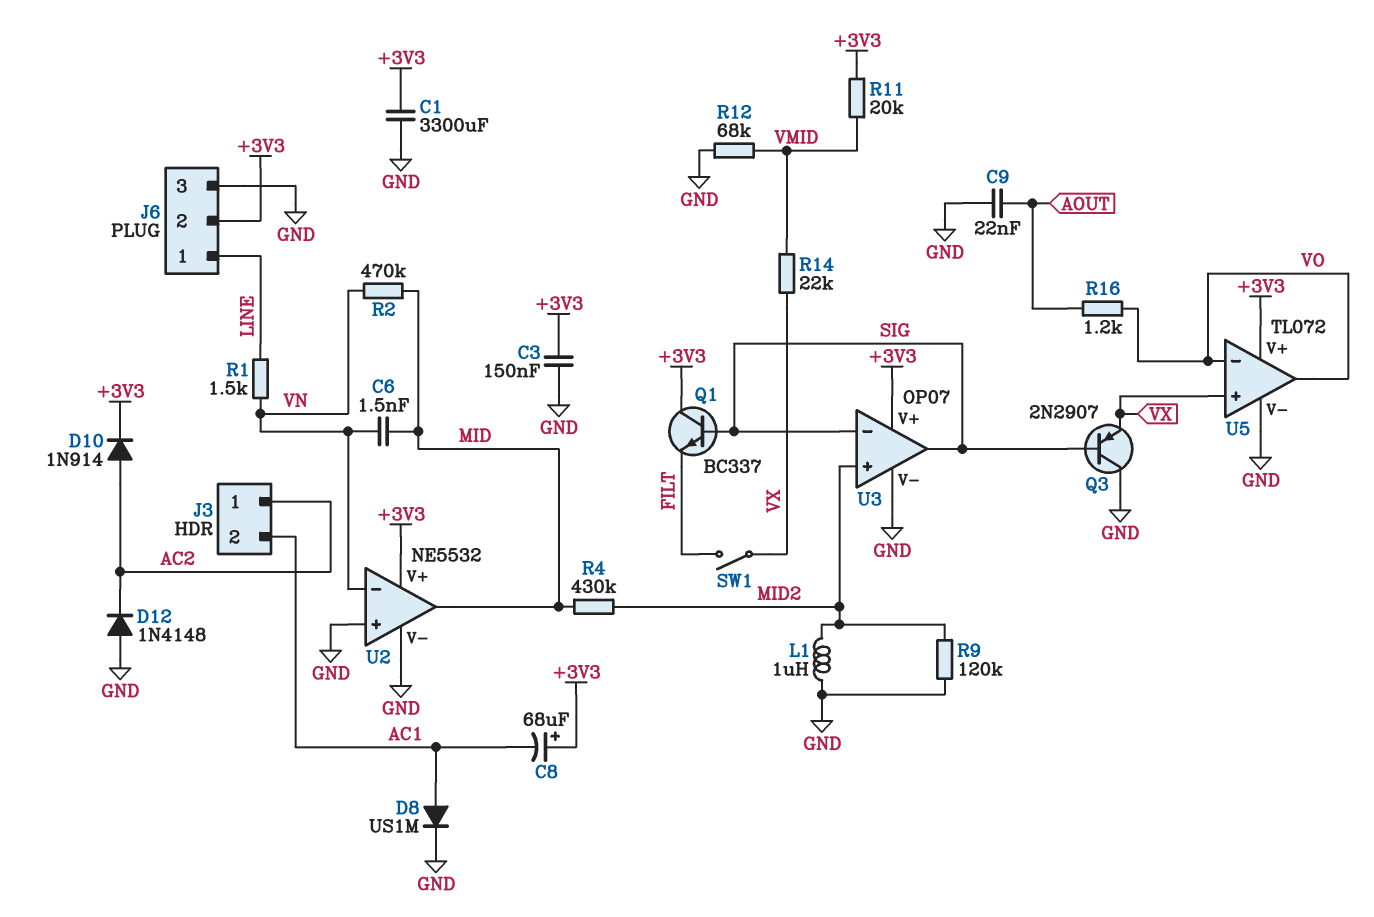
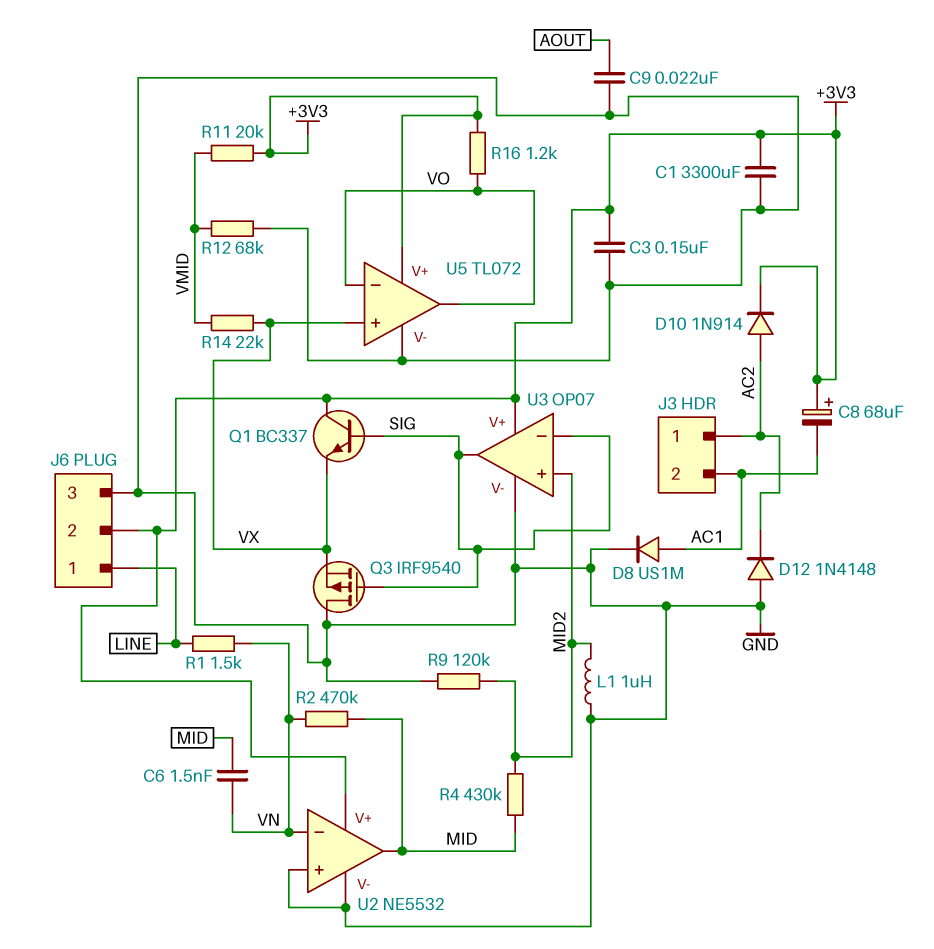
Q1: NPN BC337 (B SIG, C +3V3, E FILT) -> NPN BC337 (B SIG, C +3V3, E VX)
Q3: PNP 2N2907 (B SIG, C GND, E VX) -> PMOS IRF9540 (G SIG, D GND, S VX)
R16: 1.2k (AOUT, VO) -> 1.2k (+3V3, VO)
SW1: switch (FILT, VX) -> none

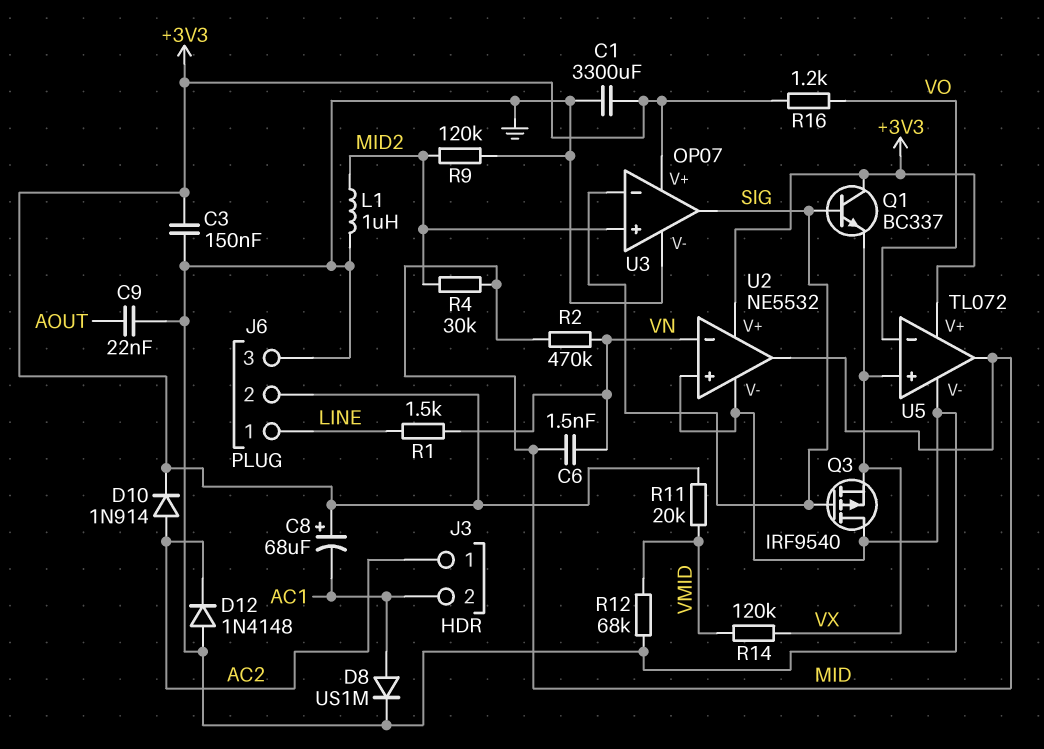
R4: 430k (MID, MID2) -> 30k (MID, MID2)
R14: 22k (VMID, VX) -> 120k (VMID, VX)
U5 pin out: VO -> MID

